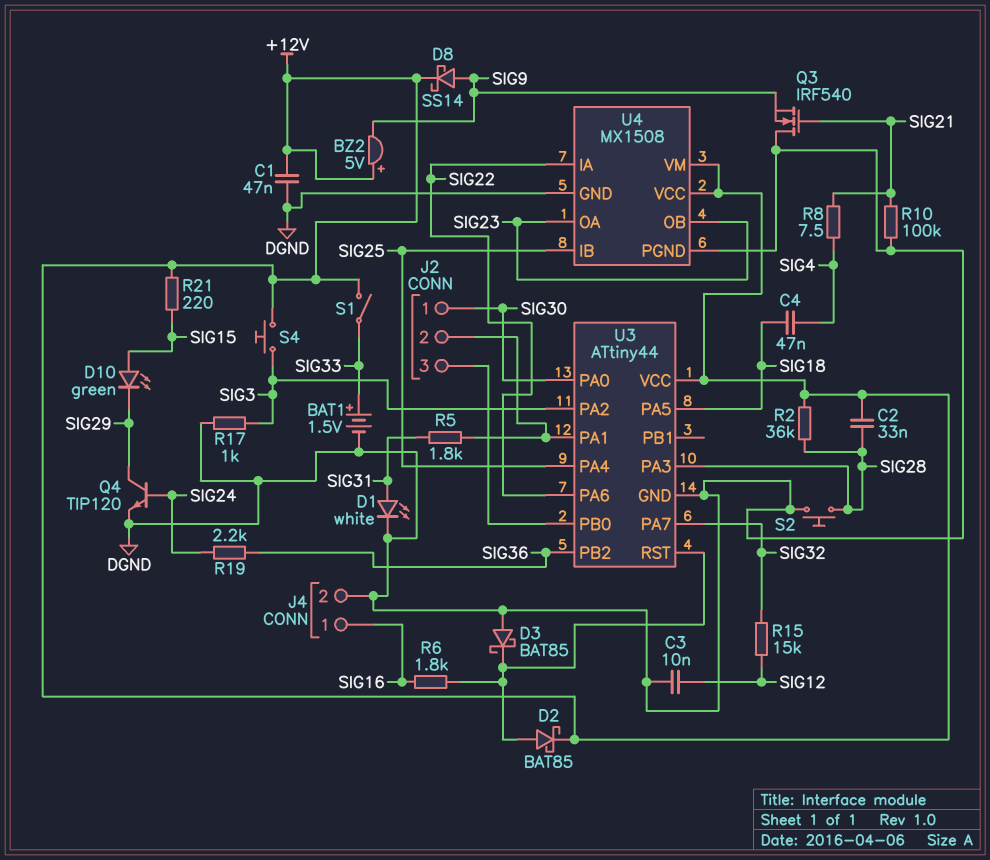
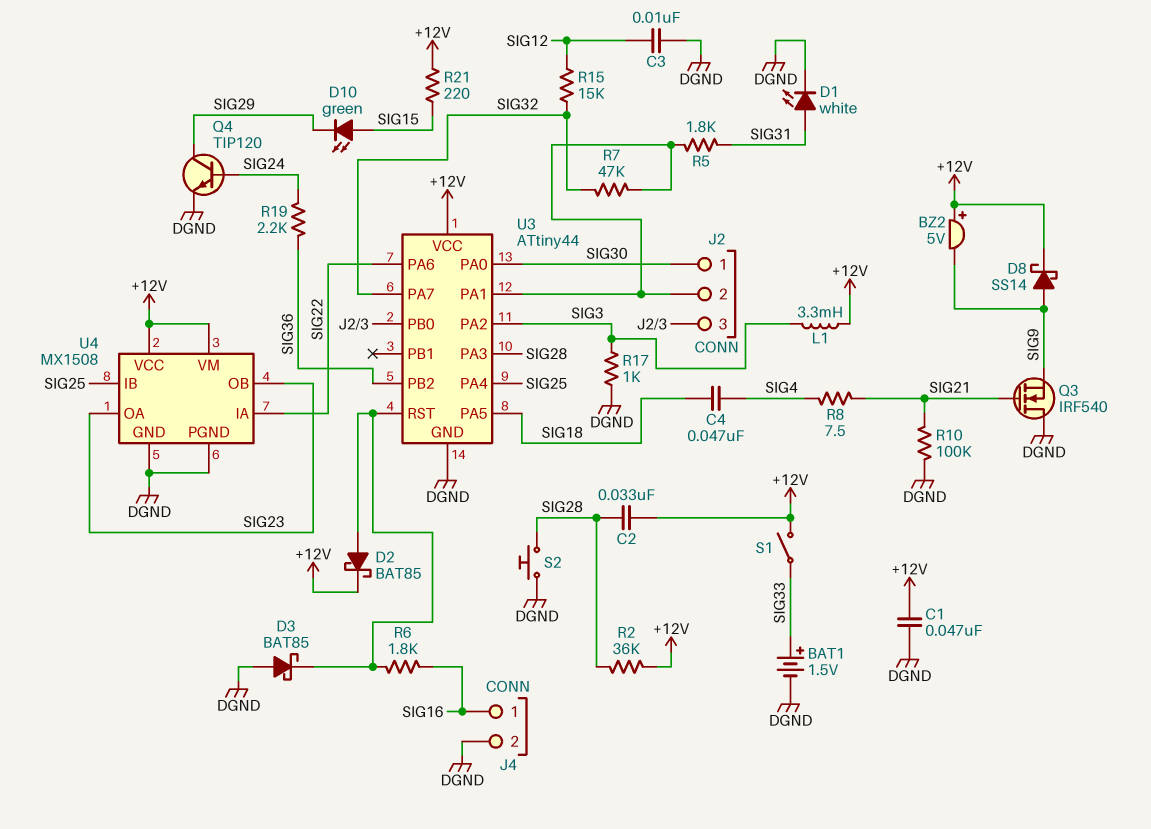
L1: none -> 3.3mH (+12V, SIG3)
R7: none -> 47k (J2/2, SIG32)
S4: button (+12V, SIG3) -> none

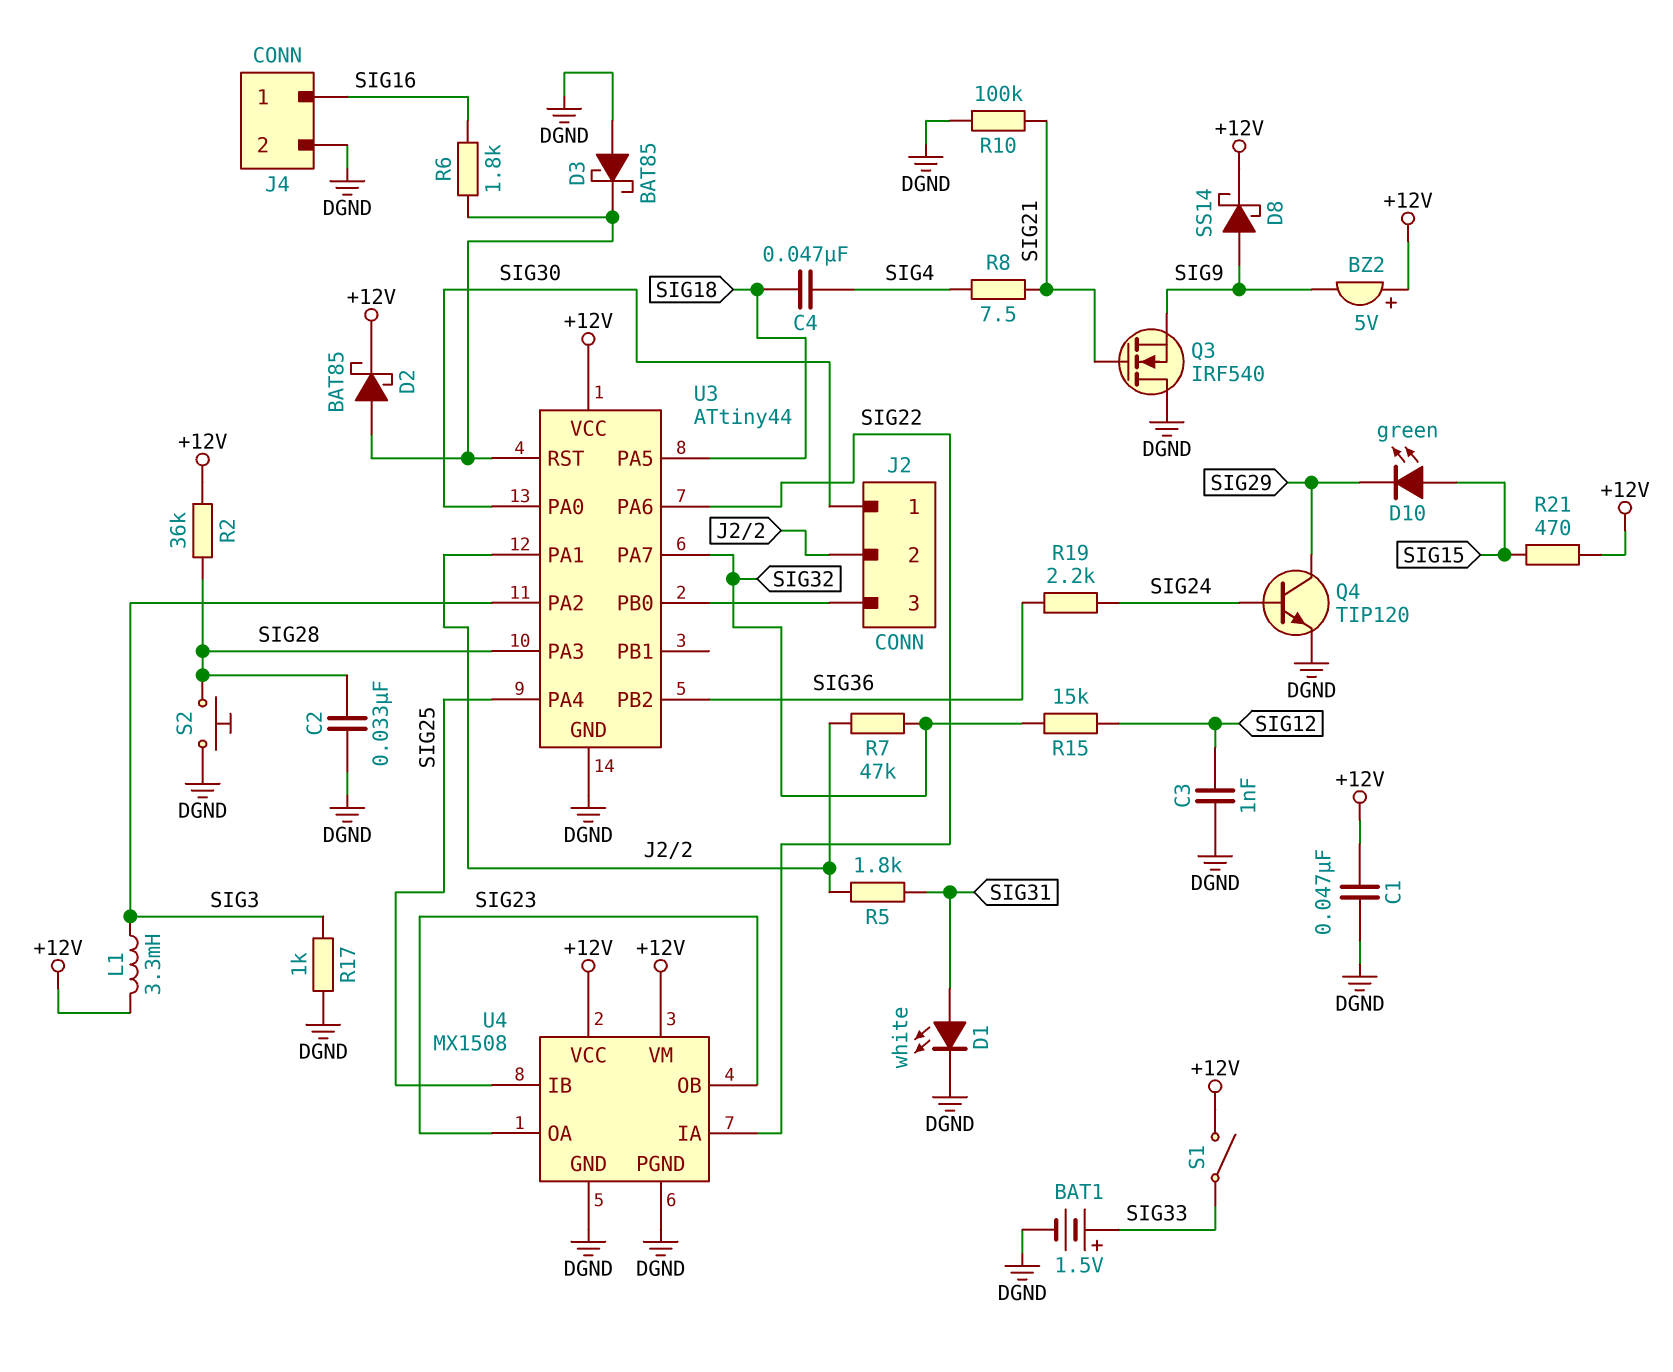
C2: 33nF (+12V, SIG28) -> 33nF (DGND, SIG28)
C3: 10nF (DGND, SIG12) -> 1nF (DGND, SIG12)
R21: 220 (+12V, SIG15) -> 470 (+12V, SIG15)

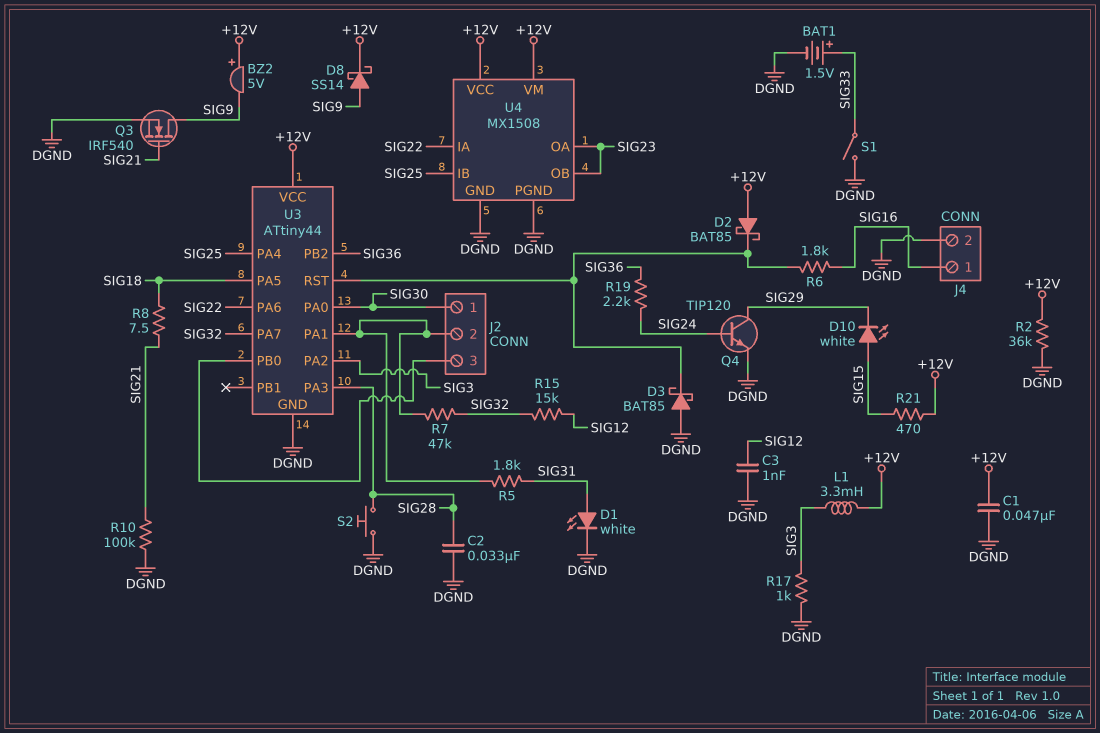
C4: 47nF (SIG4, SIG18) -> none
D2: schottky BAT85 (A U3/RST, K +12V) -> schottky BAT85 (A +12V, K U3/RST)
D10: LED green (A SIG15, K SIG29) -> LED white (A SIG15, K SIG29)
Q3: NMOS IRF540 (G SIG21, D DGND, S SIG9) -> NMOS IRF540 (G SIG21, D SIG9, S DGND)
R2: 36k (+12V, SIG28) -> 36k (+12V, DGND)
R8: 7.5 (SIG4, SIG21) -> 7.5 (SIG18, SIG21)
S1: switch (+12V, SIG33) -> switch (DGND, SIG33)

